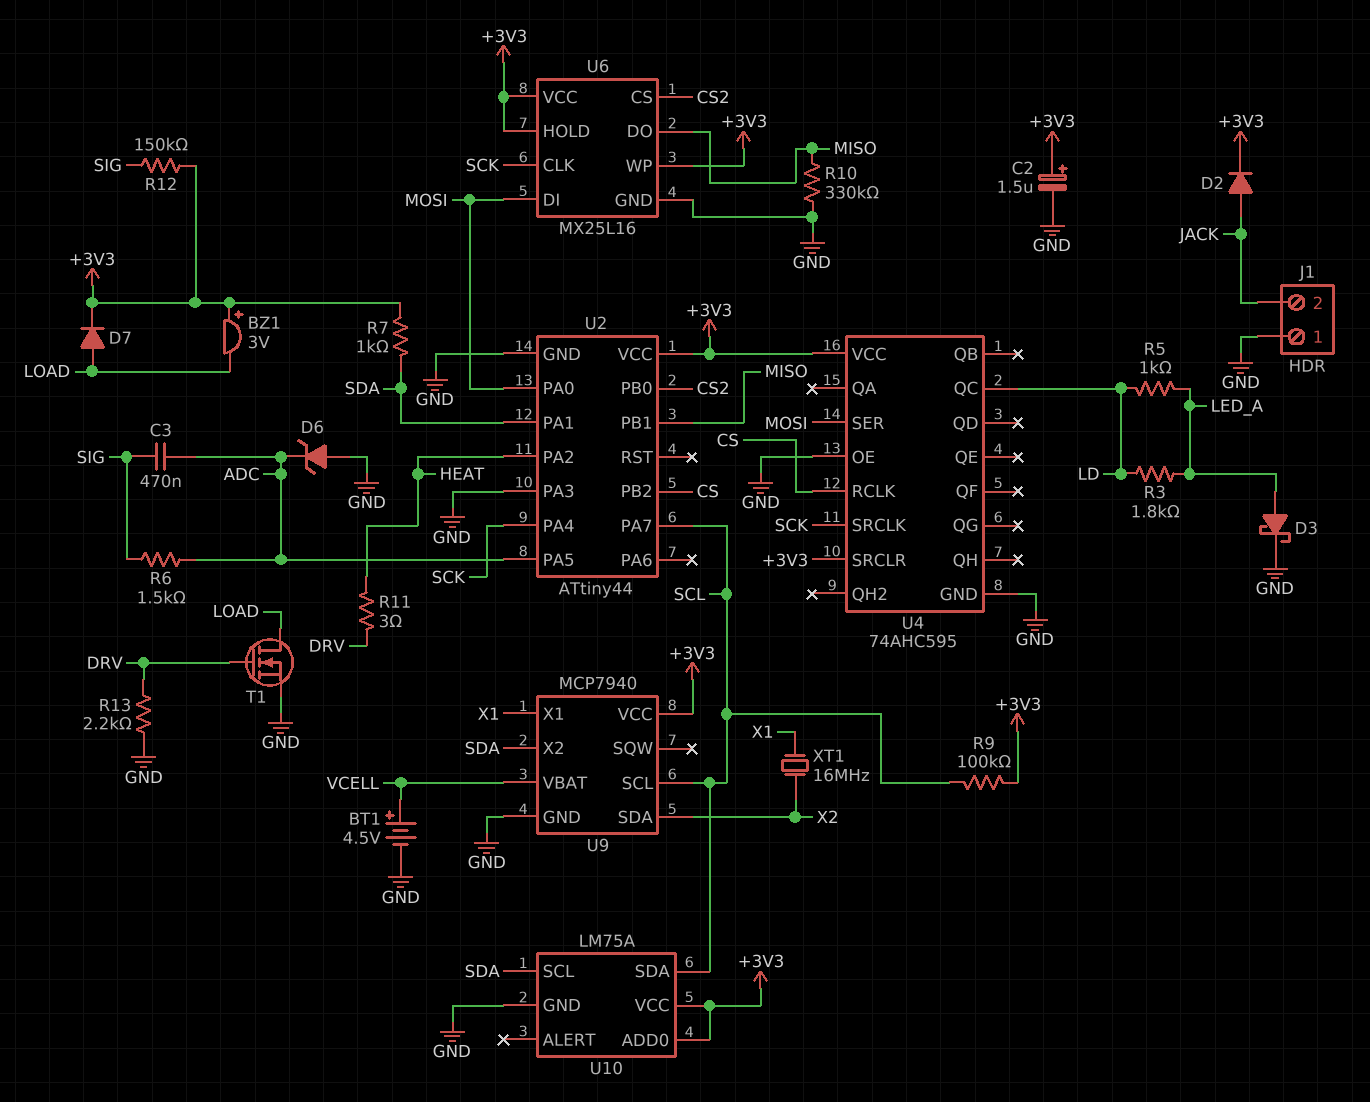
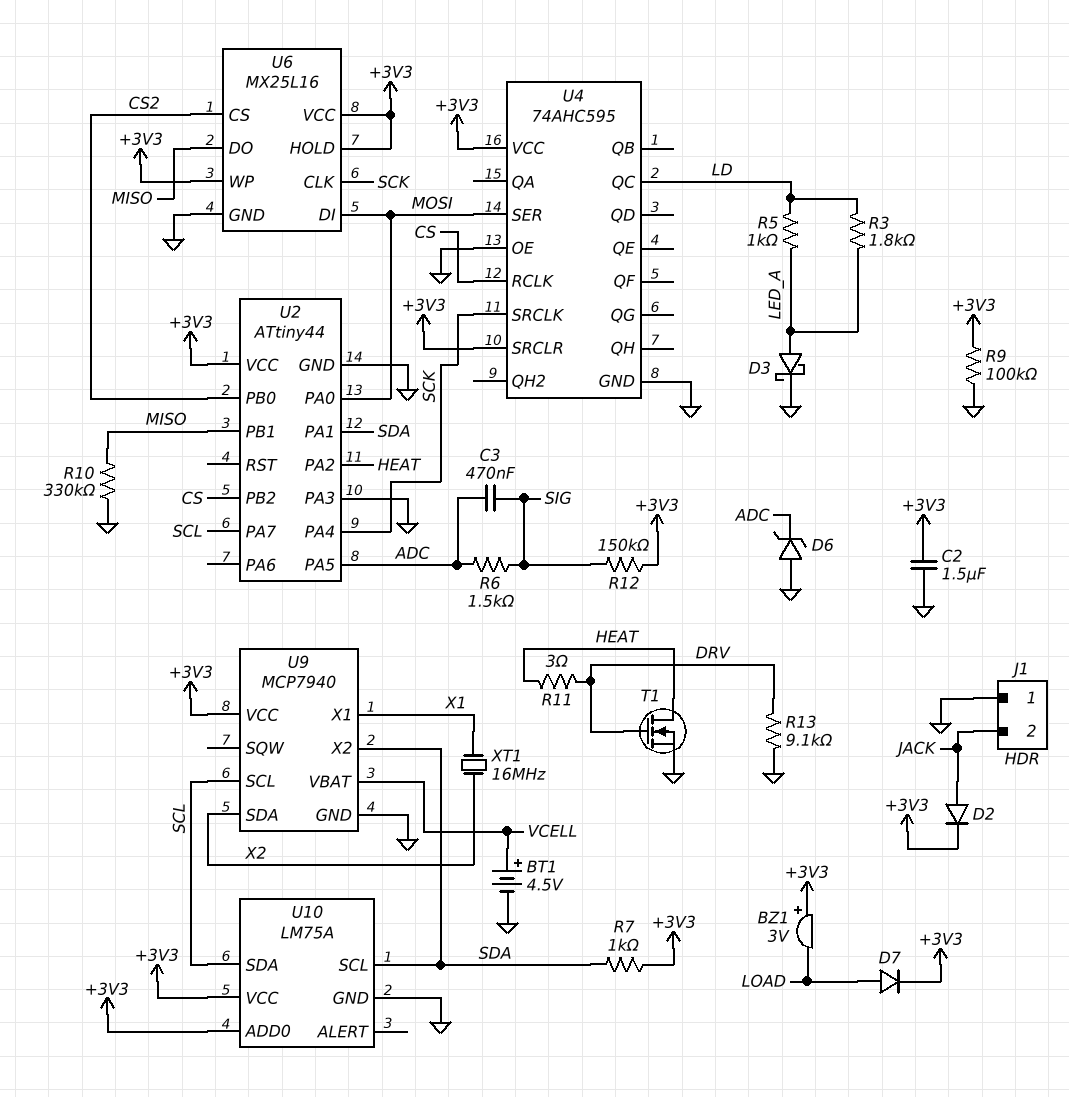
C2: 1.5uF (plus +3V3, minus GND) -> 1.5uF (+3V3, GND)
R9: 100k (+3V3, SCL) -> 100k (+3V3, GND)
R13: 2.2k (DRV, GND) -> 9.1k (DRV, GND)
T1: NMOS (G DRV, D LOAD, S GND) -> NMOS (G DRV, D HEAT, S GND)

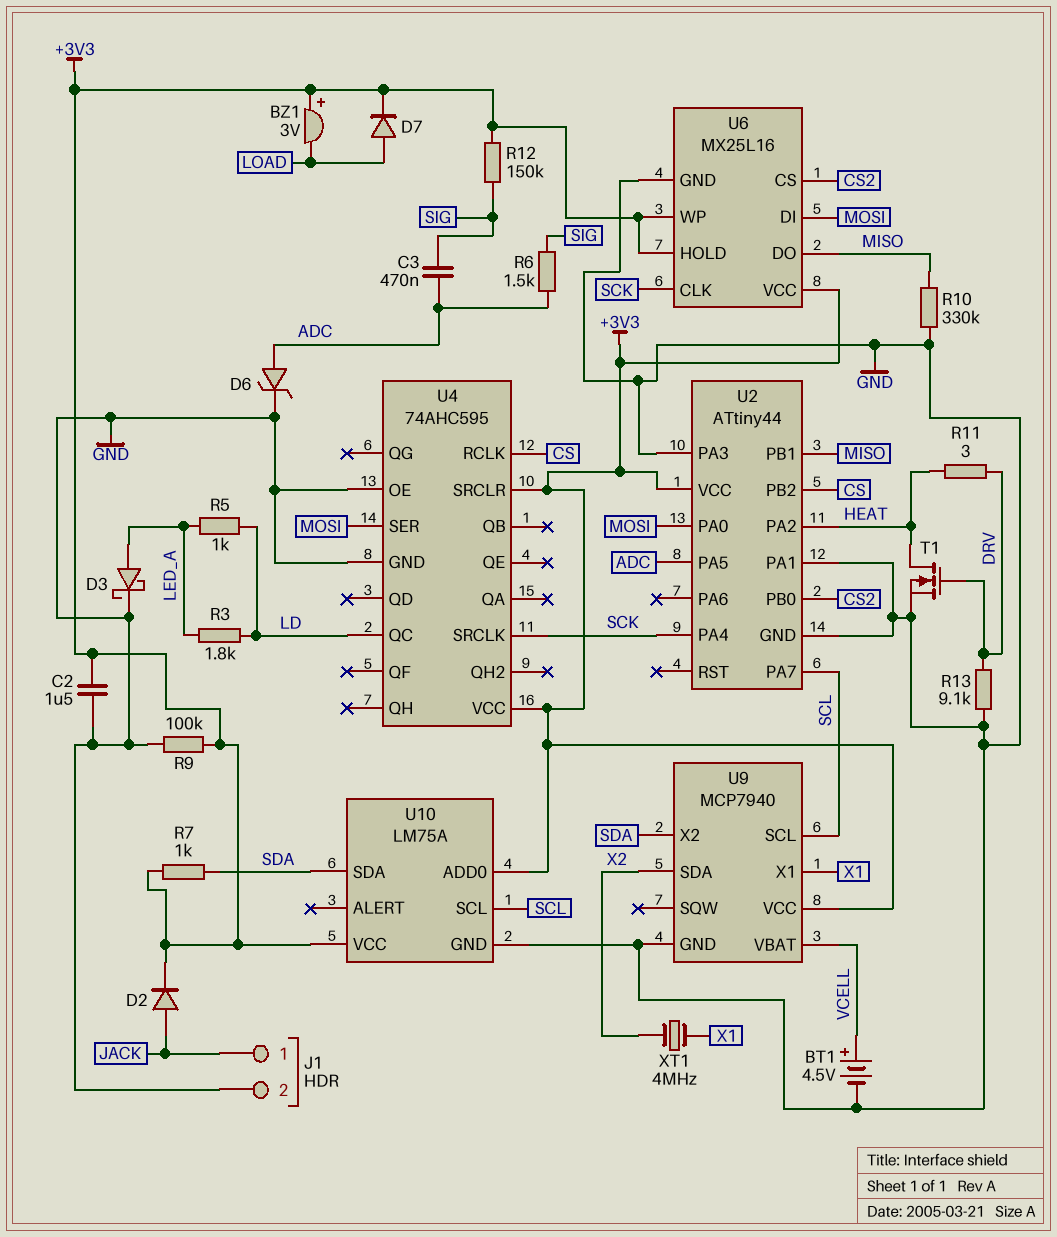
D6: zener (A GND, K ADC) -> zener (A ADC, K GND)
J1 pin 1: GND -> JACK
J1 pin 2: JACK -> GND
U2 pin PA1: SDA -> GND
U10 pin SCL: SDA -> SCL
U10 pin SDA: SCL -> SDA
XT1: 16MHz (X1, X2) -> 4MHz (X1, X2)

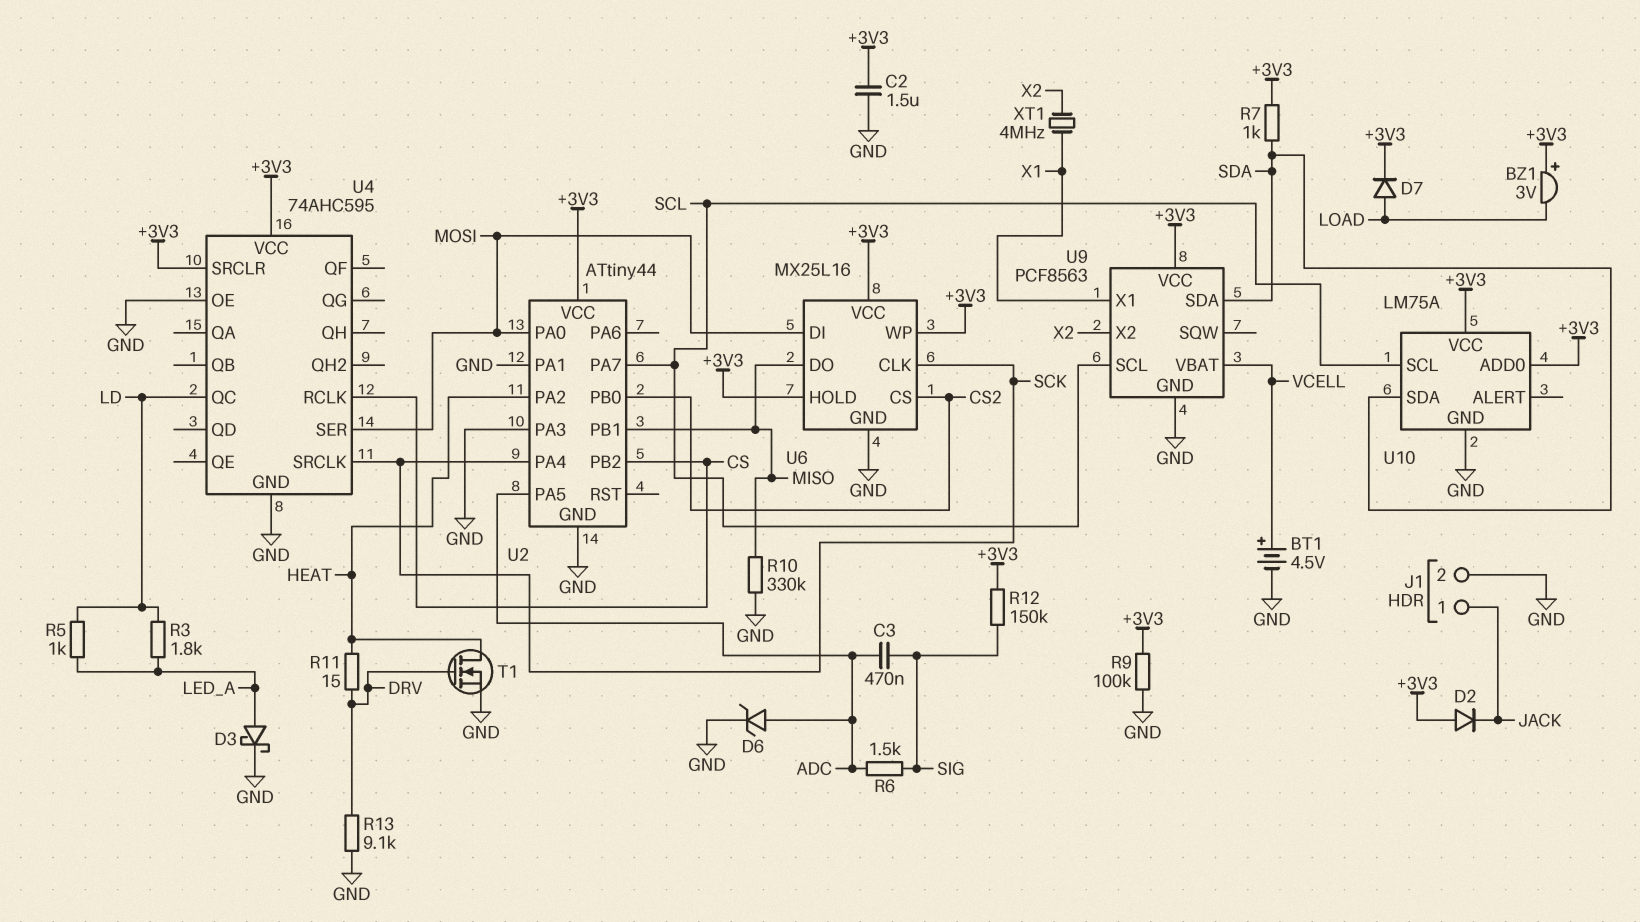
D2: diode (A JACK, K +3V3) -> diode (A +3V3, K JACK)
R11: 3 (DRV, HEAT) -> 15 (DRV, HEAT)
U9: MCP7940 -> PCF8563
U9 pin SDA: X2 -> SDA
U9 pin X2: SDA -> X2

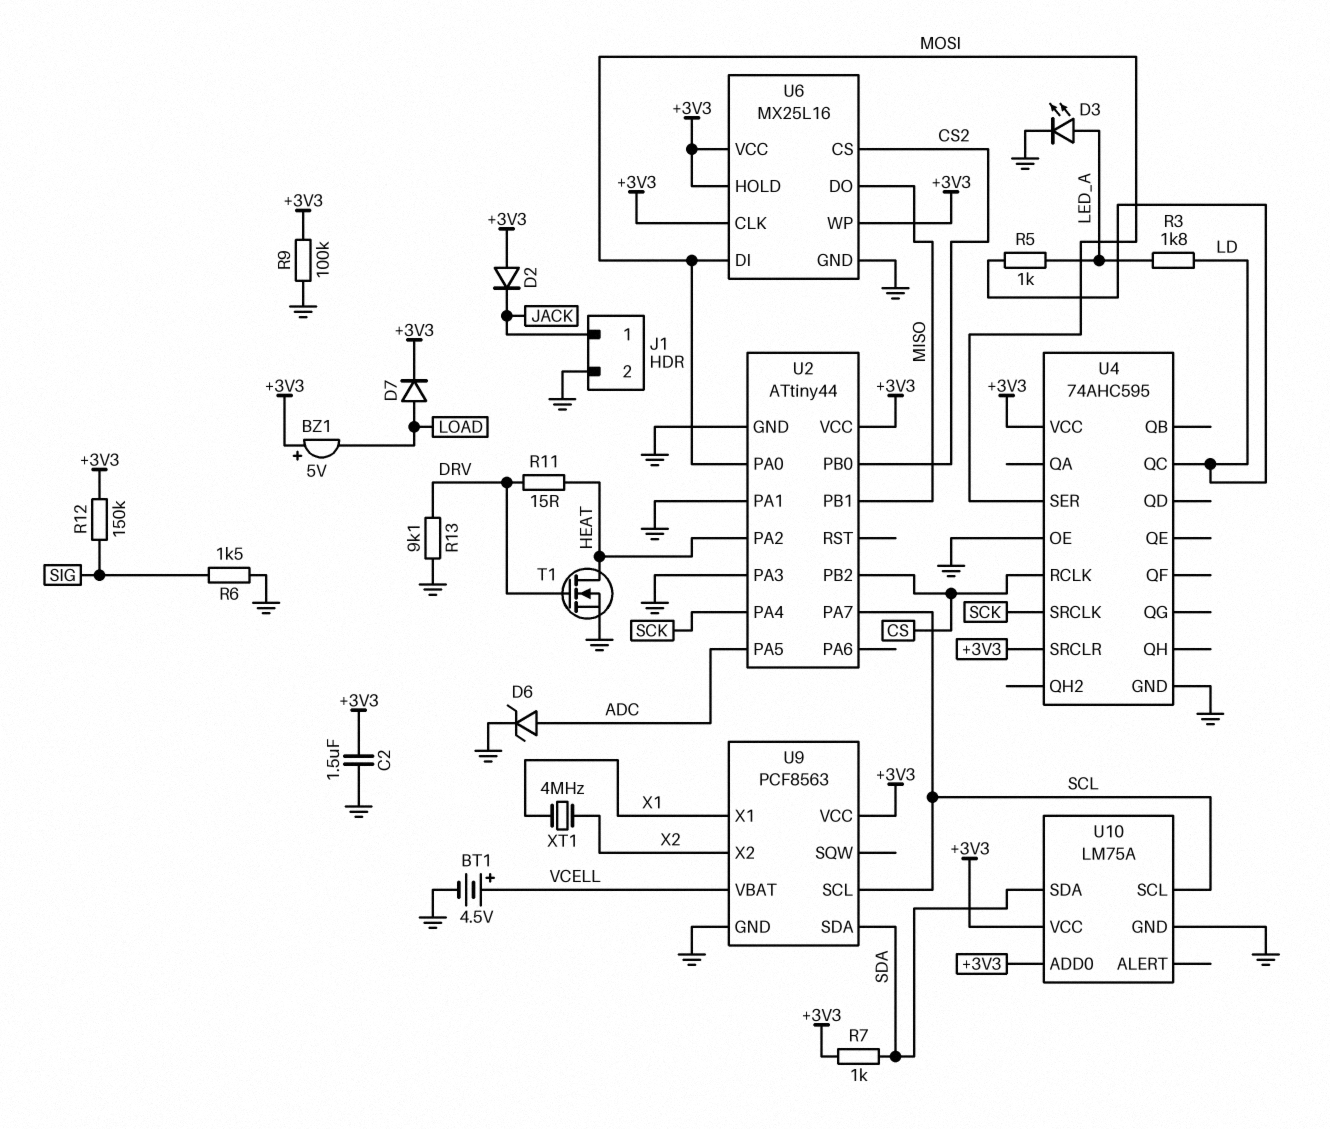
BZ1: buzzer 3V (plus +3V3, minus LOAD) -> buzzer 5V (plus +3V3, minus LOAD)
C3: 470nF (ADC, SIG) -> none
D3: schottky (A LED_A, K GND) -> LED (A LED_A, K GND)
R6: 1.5k (ADC, SIG) -> 1.5k (GND, SIG)
R10: 330k (GND, MISO) -> none
U6 pin CLK: SCK -> +3V3

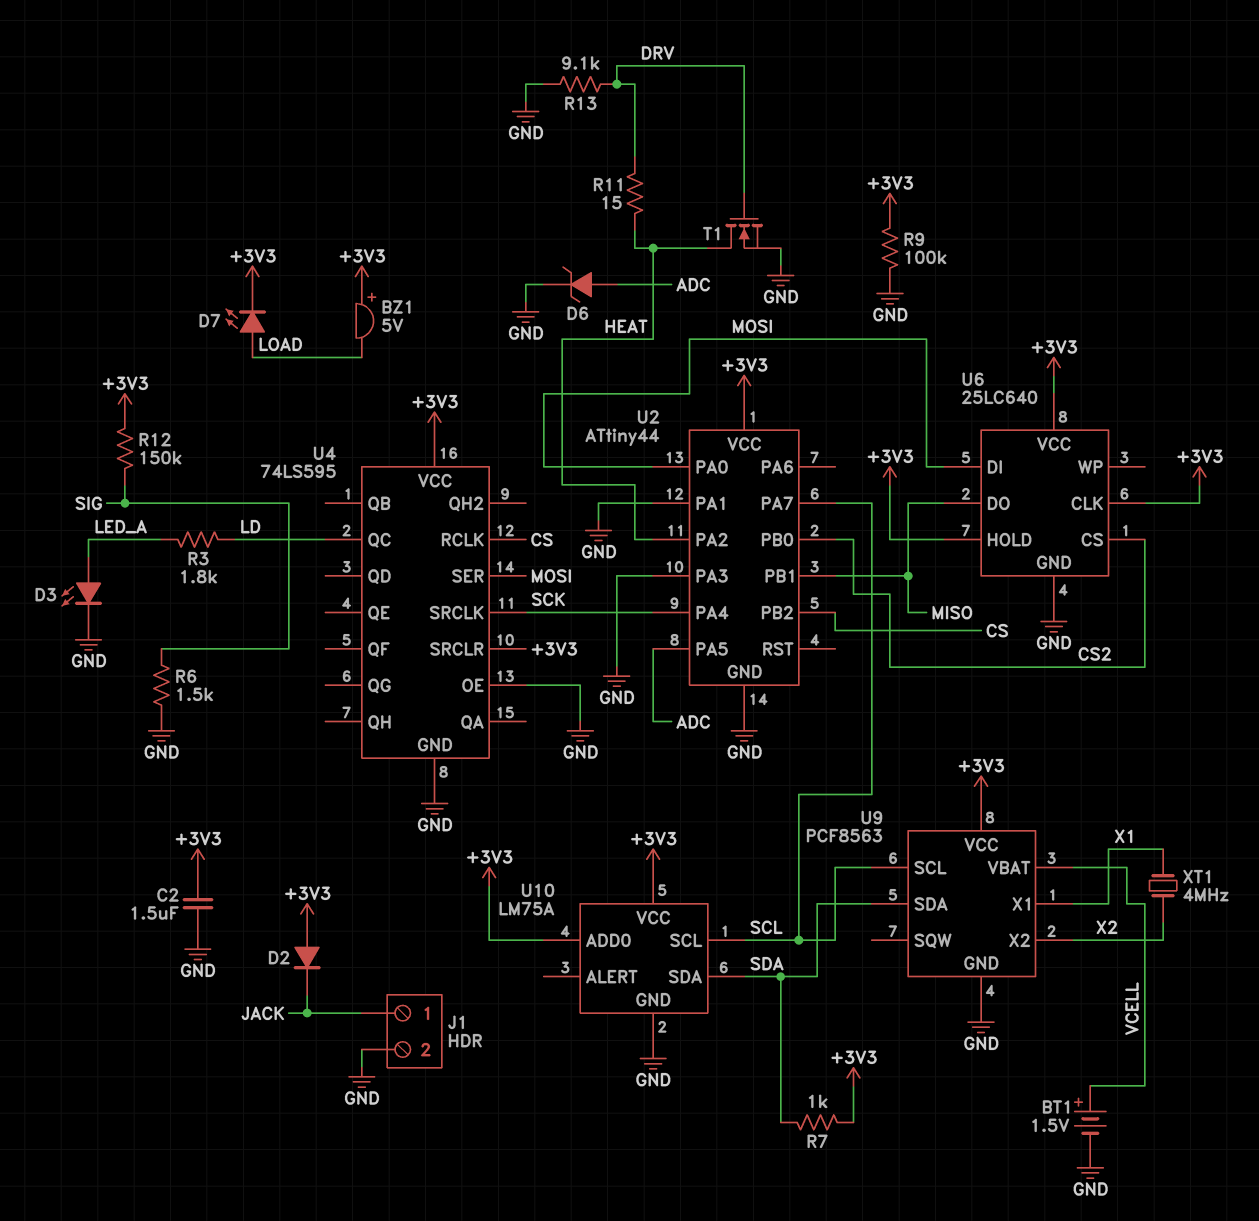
BT1: 4.5V (plus VCELL, minus GND) -> 1.5V (plus VCELL, minus GND)
D7: diode (A LOAD, K +3V3) -> LED (A LOAD, K +3V3)
R5: 1k (LD, LED_A) -> none
U4: 74AHC595 -> 74LS595
U6: MX25L16 -> 25LC640
U6 pin WP: +3V3 -> none

